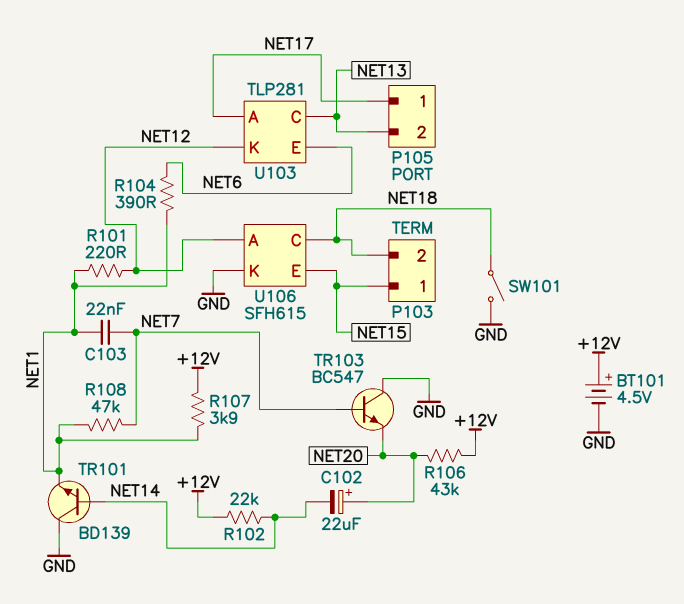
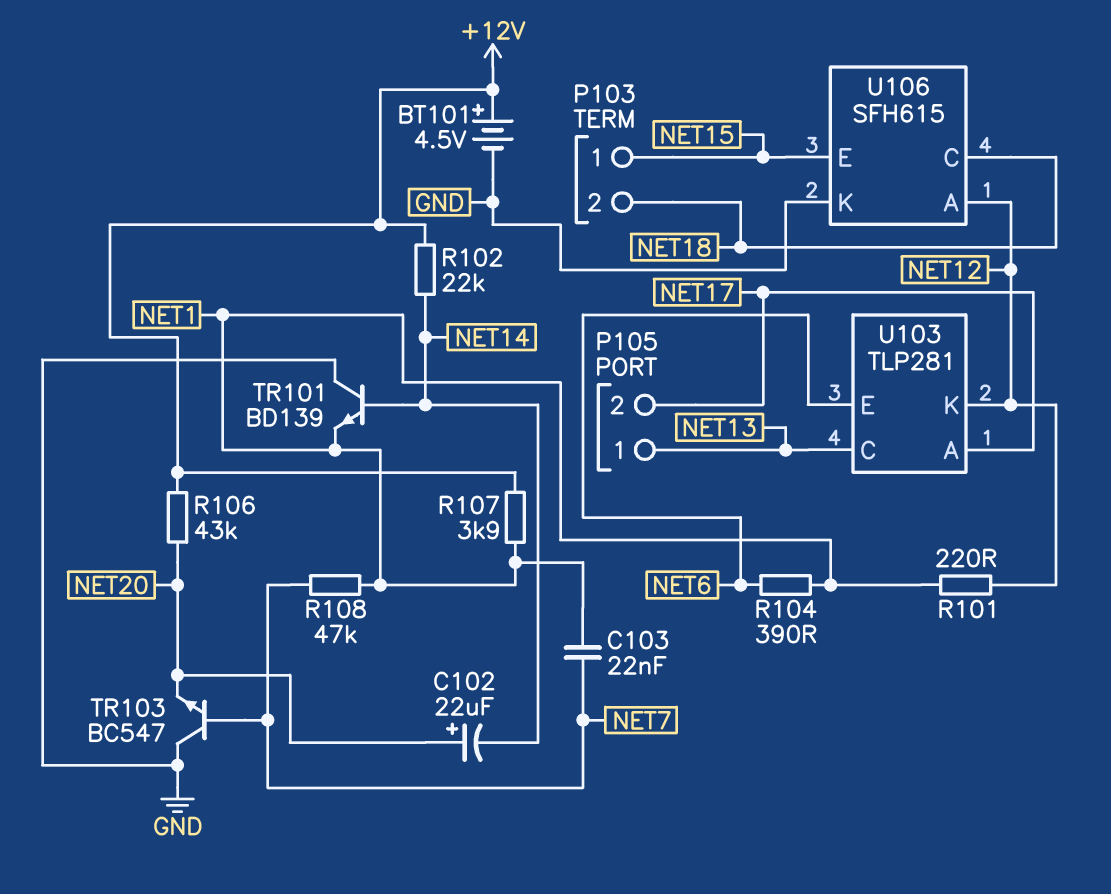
P105 pin 1: NET17 -> NET13
P105 pin 2: NET13 -> NET17
SW101: switch (GND, NET18) -> none

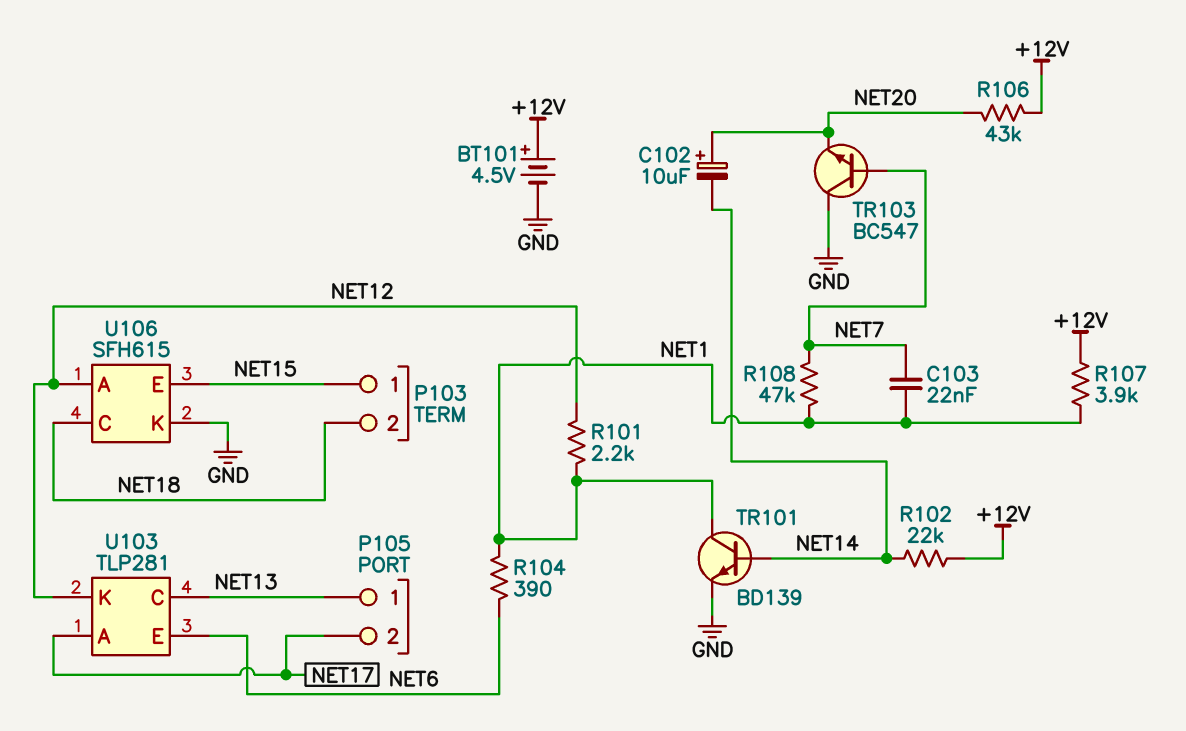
C102: 22uF (plus NET20, minus NET14) -> 10uF (plus NET20, minus NET14)
R101: 220 (NET1, NET12) -> 2.2k (NET1, NET12)
TR101: NPN BD139 (B NET14, C GND, E NET1) -> NPN BD139 (B NET14, C NET1, E GND)

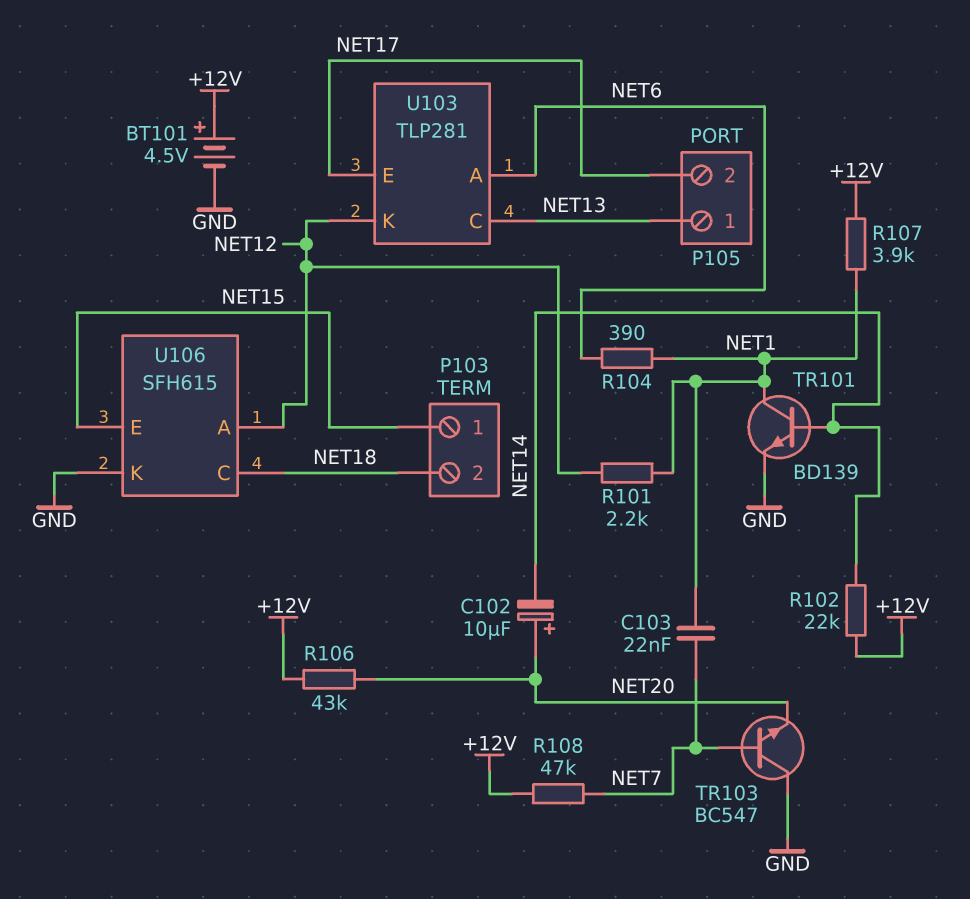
R108: 47k (NET1, NET7) -> 47k (+12V, NET7)
U103 pin A: NET17 -> NET6
U103 pin E: NET6 -> NET17

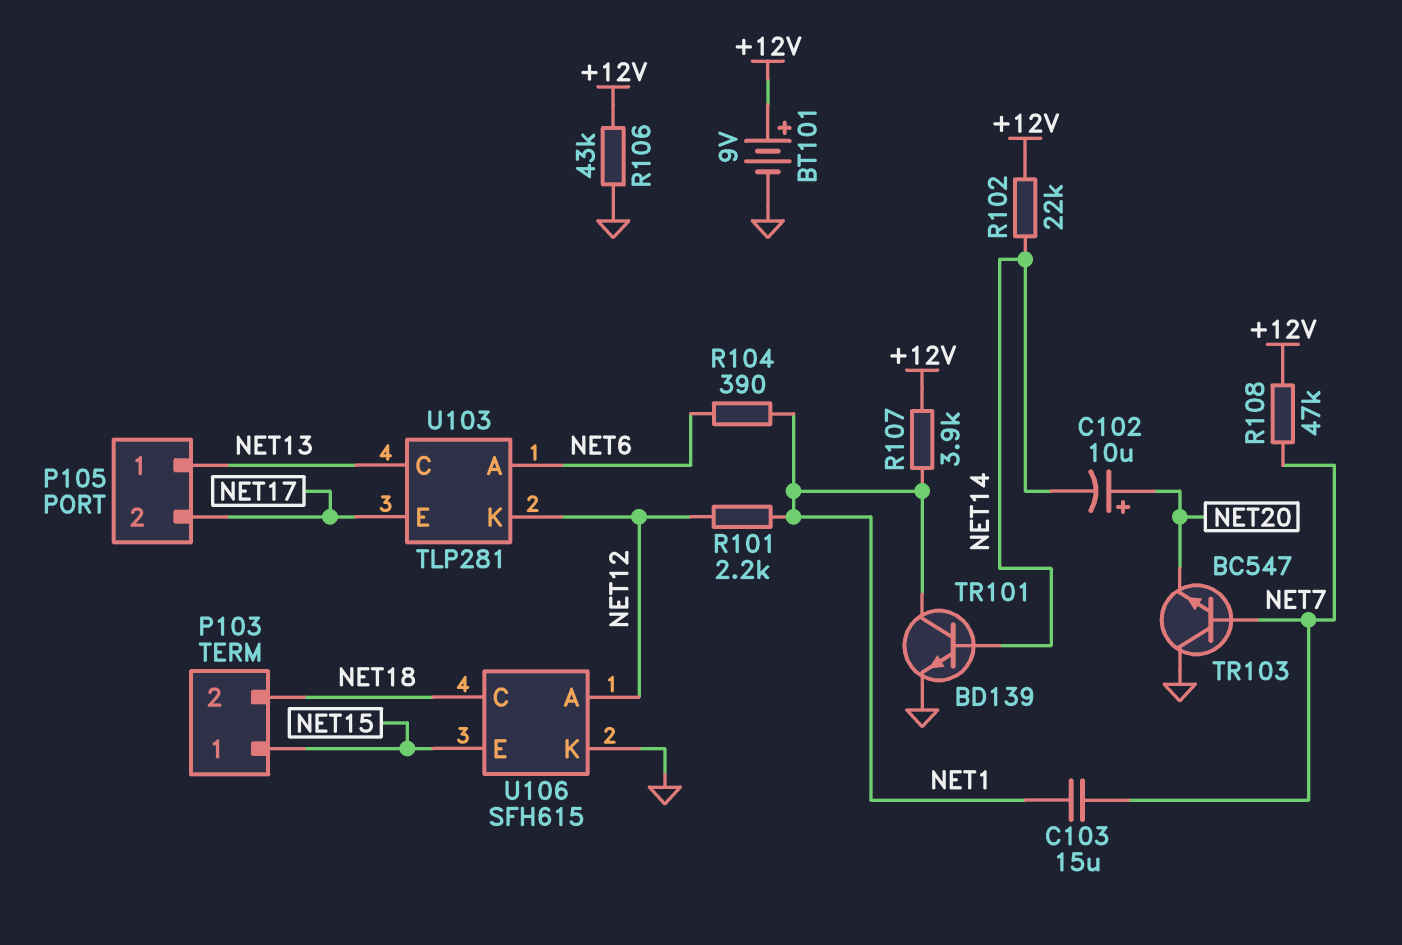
BT101: 4.5V (plus +12V, minus GND) -> 9V (plus +12V, minus GND)
C103: 22nF (NET1, NET7) -> 15uF (NET1, NET7)
R106: 43k (+12V, NET20) -> 43k (+12V, GND)

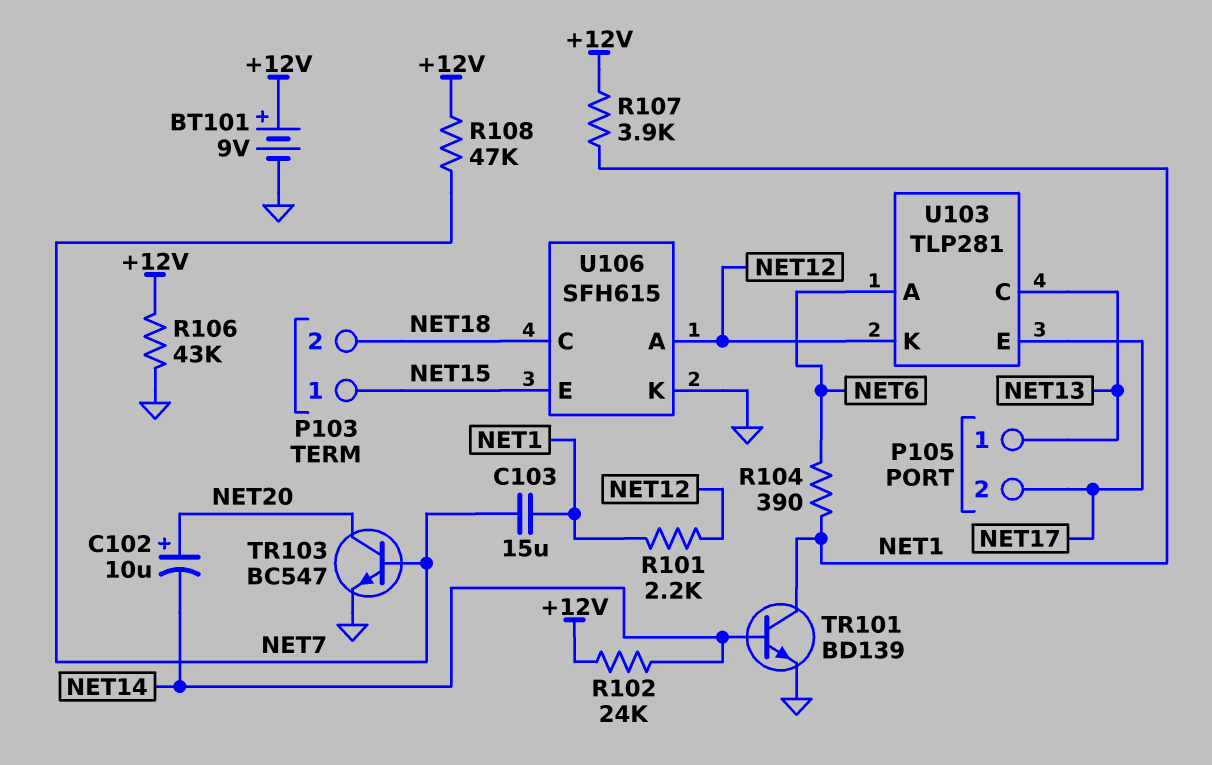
R102: 22k (+12V, NET14) -> 24k (+12V, NET14)
TR103: NPN BC547 (B NET7, C GND, E NET20) -> NPN BC547 (B NET7, C NET20, E GND)

